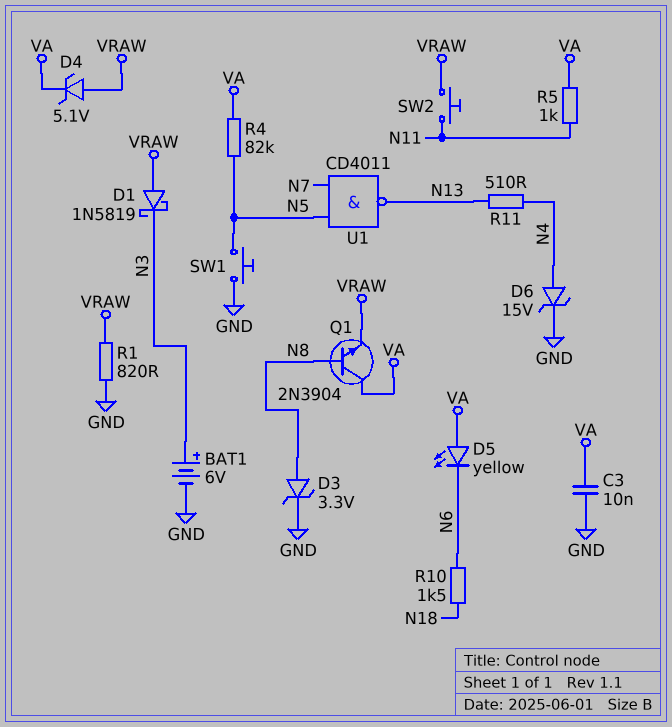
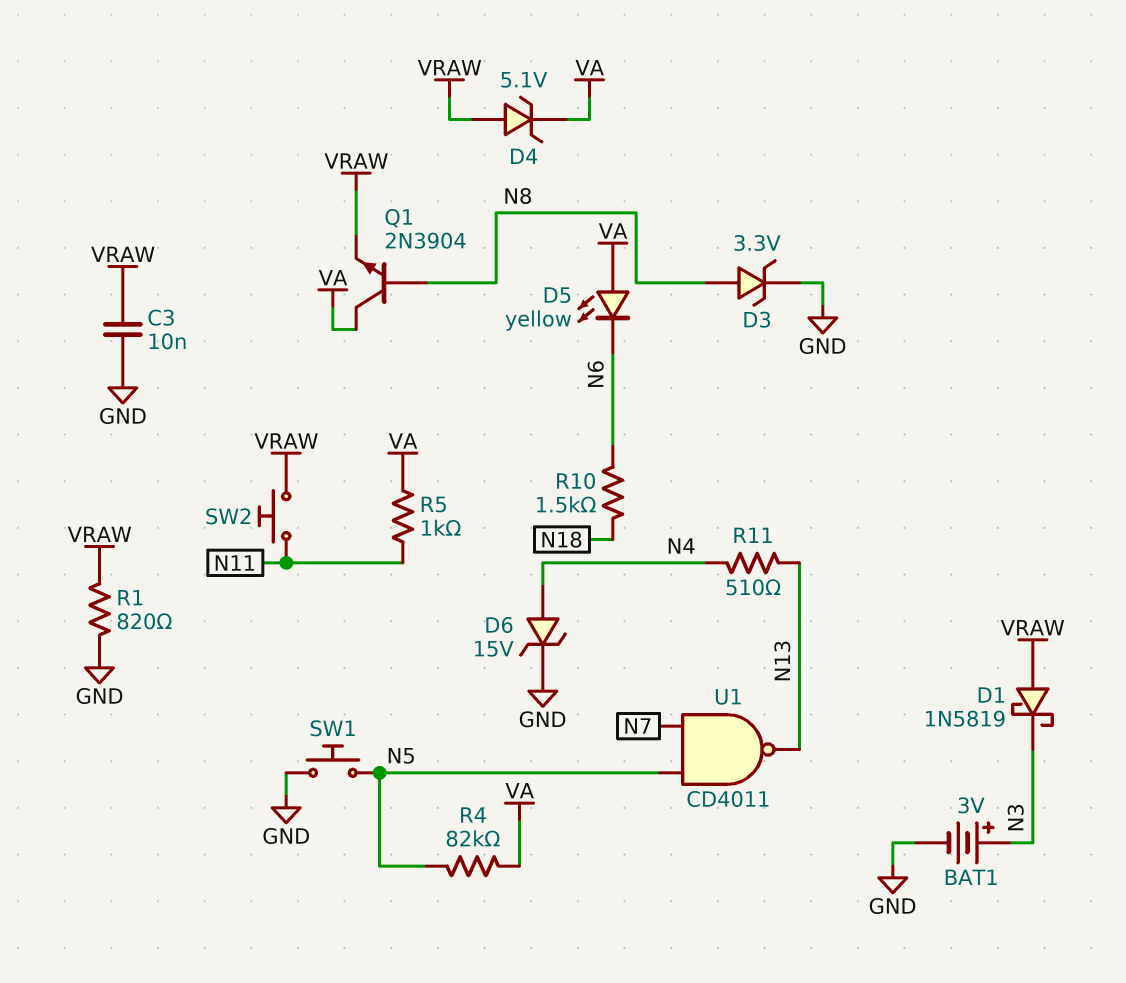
BAT1: 6V (plus N3, minus GND) -> 3V (plus N3, minus GND)
C3: 10nF (GND, VA) -> 10nF (GND, VRAW)

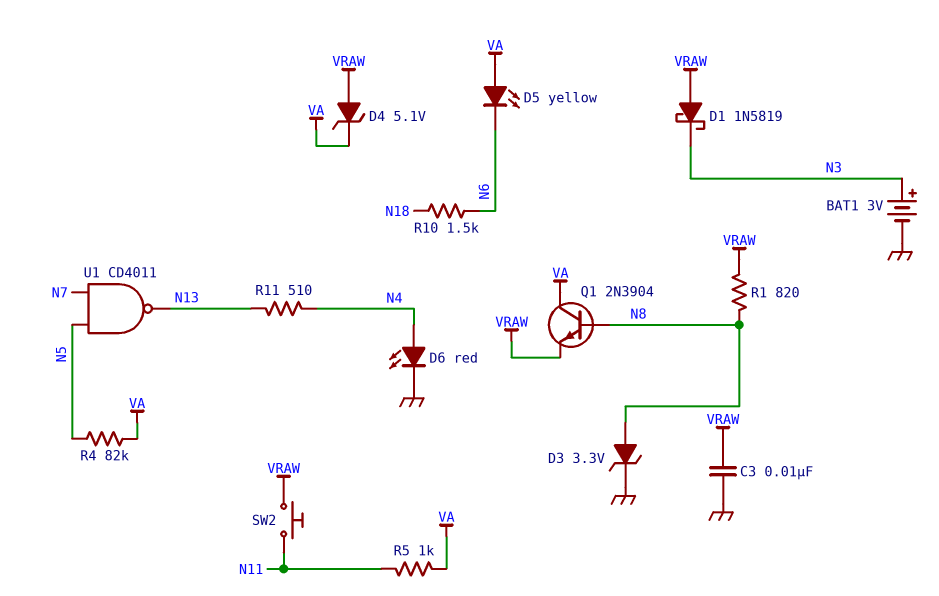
D6: zener 15V (A N4, K GND) -> LED red (A N4, K GND)
R1: 820 (GND, VRAW) -> 820 (N8, VRAW)
SW1: button (GND, N5) -> none

